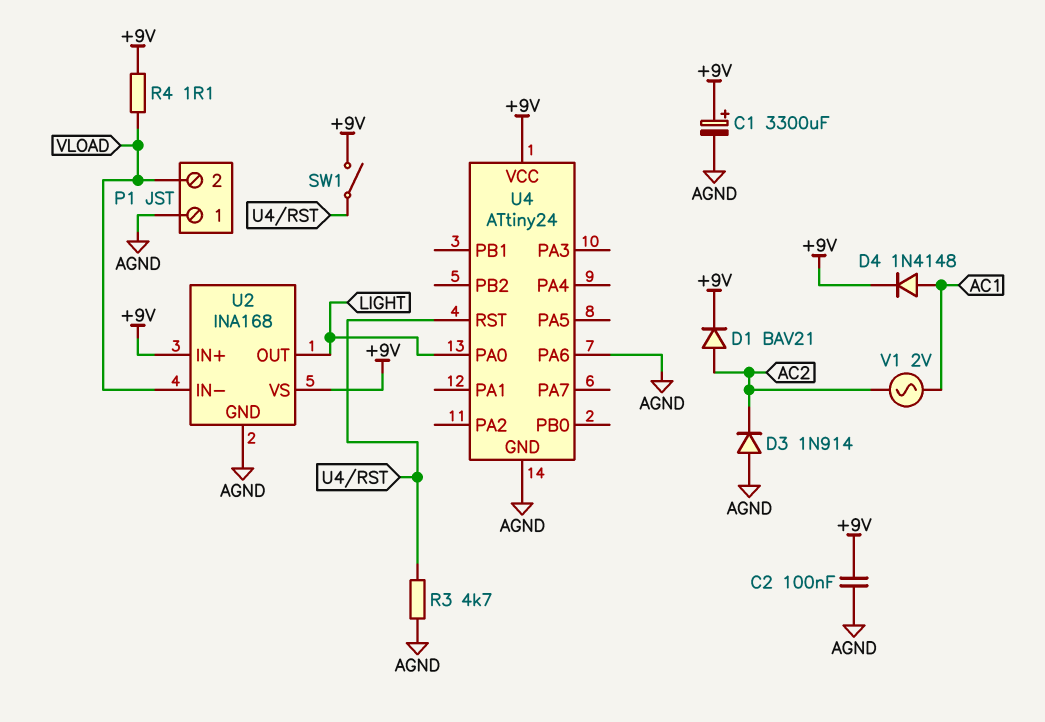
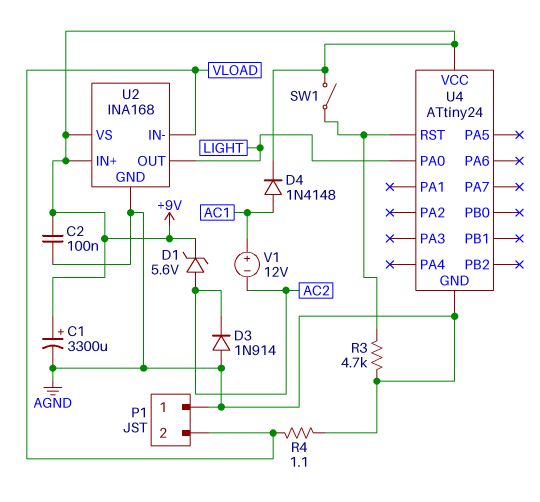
D1: diode BAV21 (A AC2, K +9V) -> zener 5.6V (A AC2, K +9V)
R4: 1.1 (+9V, VLOAD) -> 1.1 (AGND, VLOAD)
U4 pin PA6: AGND -> none
V1: AC 2V (AC1, AC2) -> 12V (plus AC1, minus AC2)

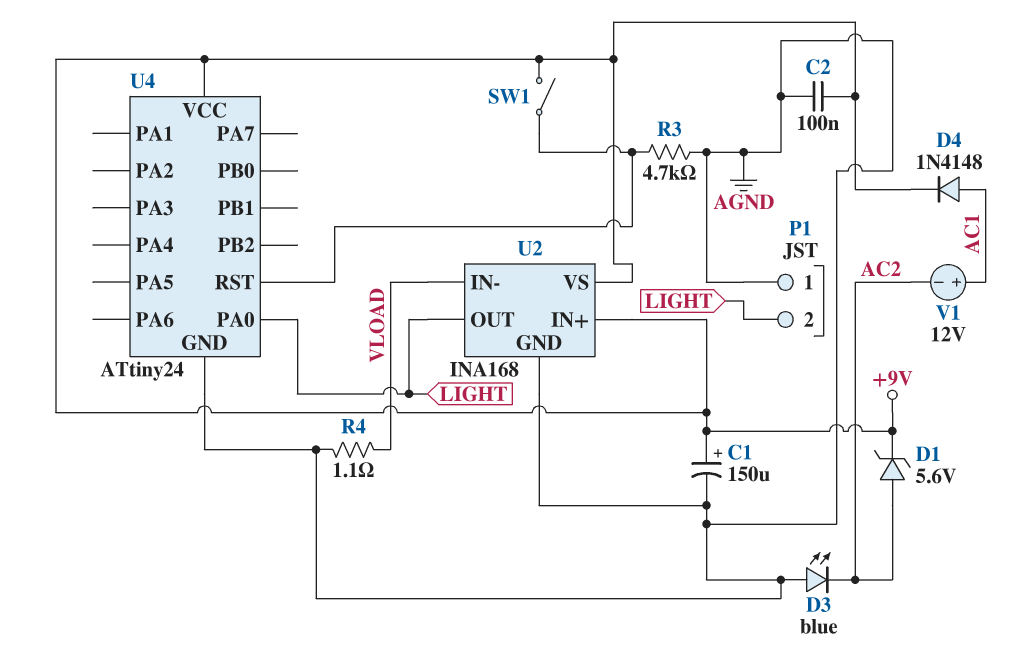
C1: 3300uF (plus +9V, minus AGND) -> 150uF (plus +9V, minus AGND)
D3: diode 1N914 (A AGND, K AC2) -> LED blue (A AGND, K AC2)
P1 pin 2: VLOAD -> LIGHT

